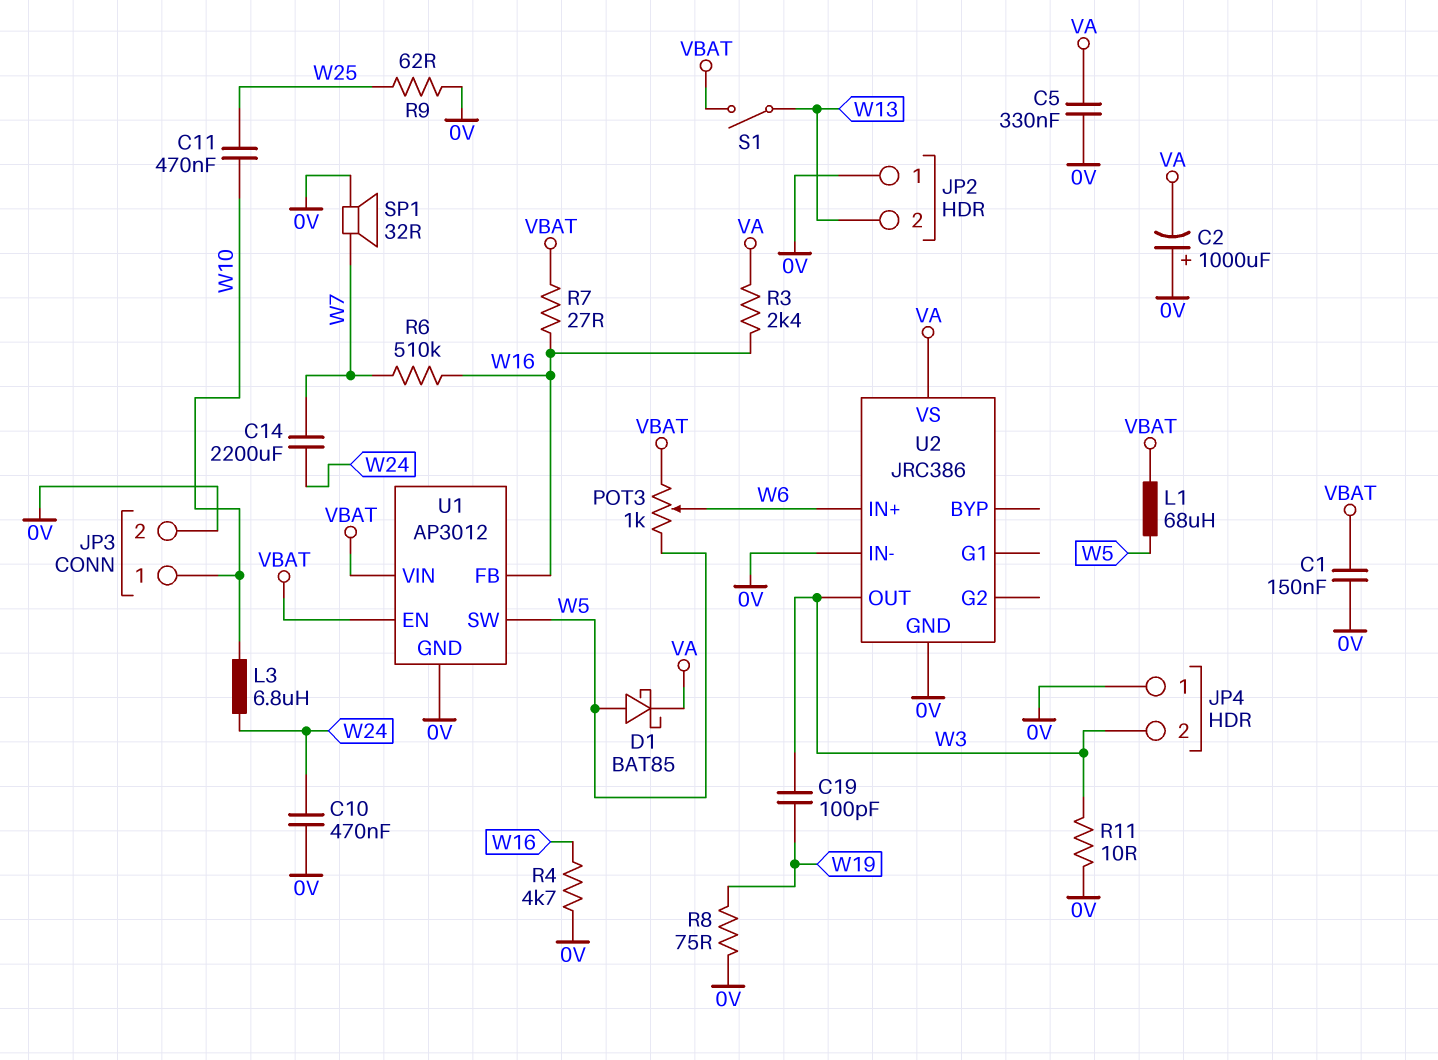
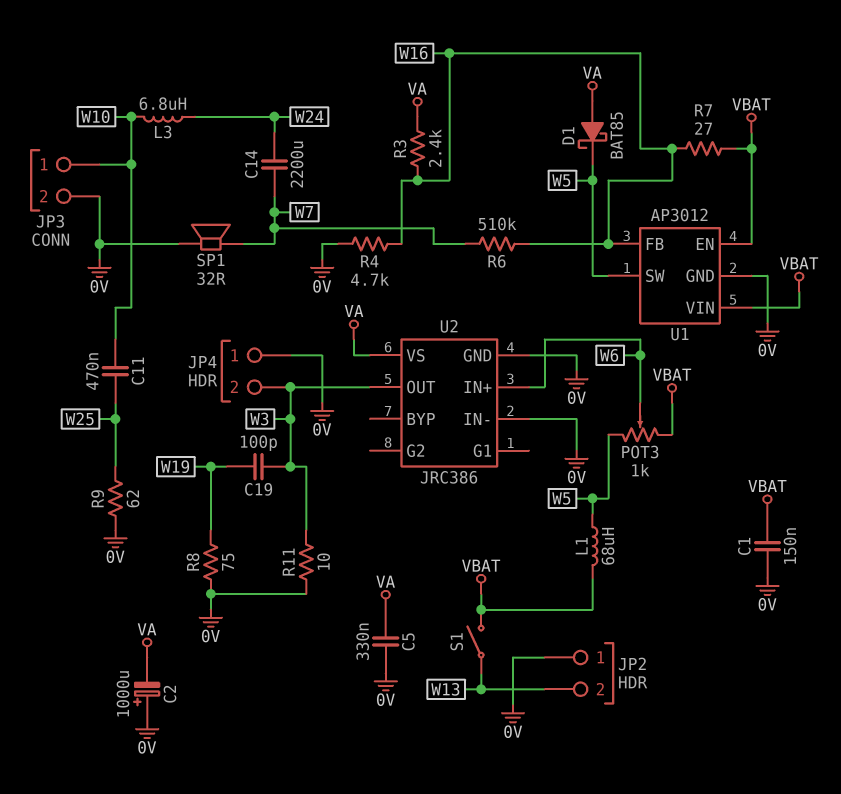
C10: 470nF (0V, W24) -> none
D1: schottky BAT85 (A W5, K VA) -> schottky BAT85 (A VA, K W5)

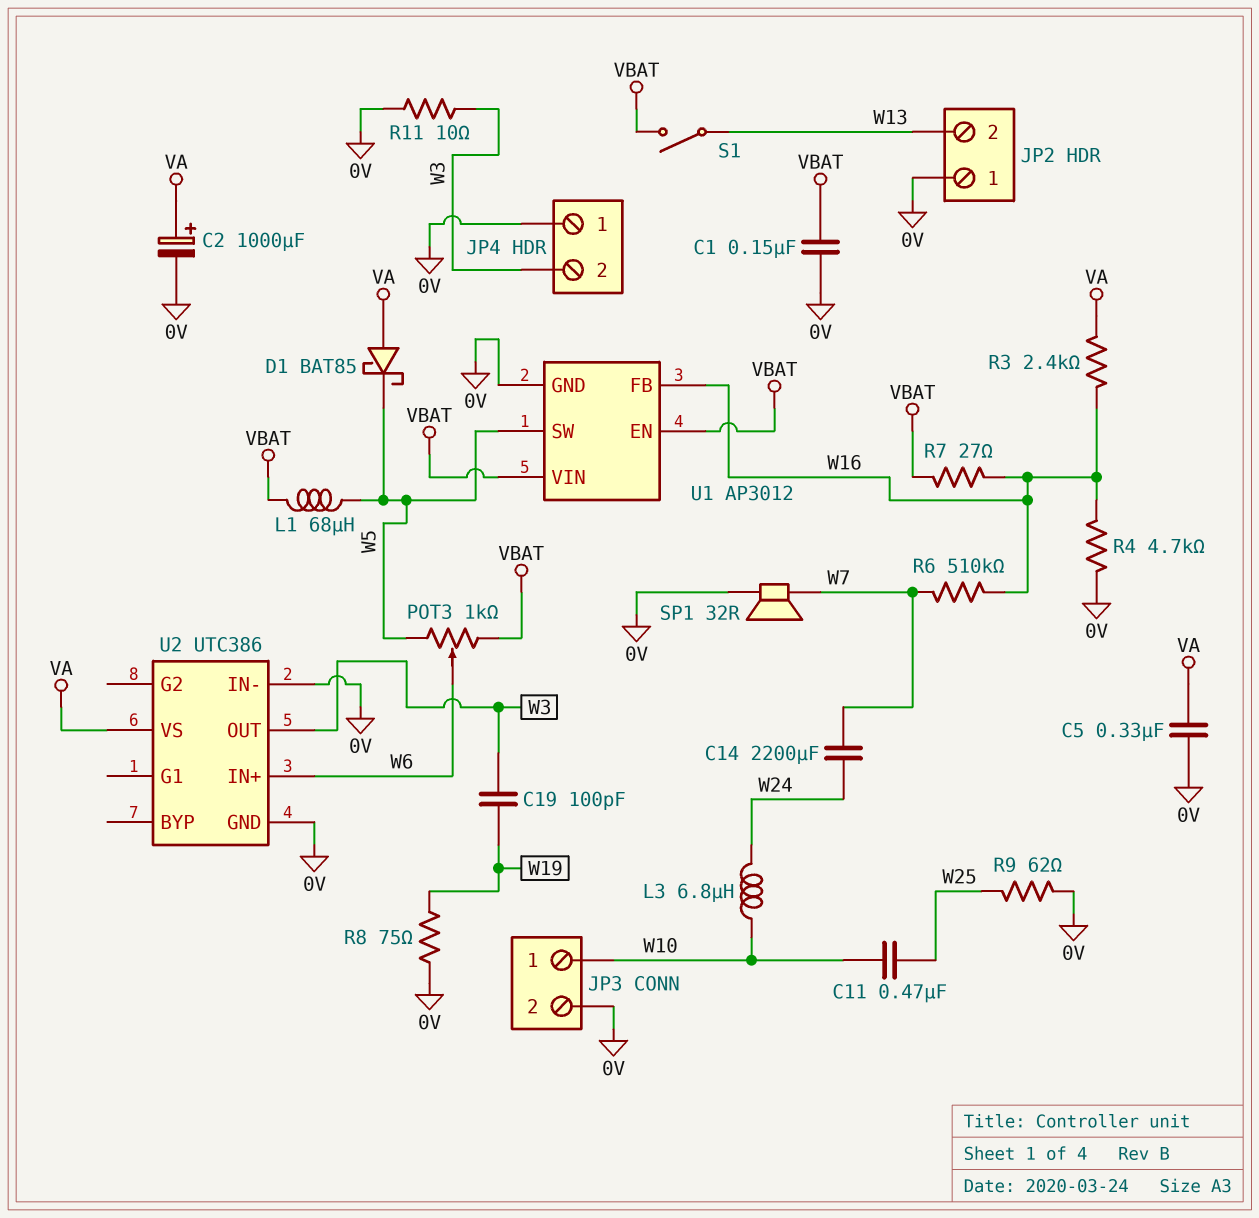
C2: 1000uF (plus 0V, minus VA) -> 1000uF (plus VA, minus 0V)
U2: JRC386 -> UTC386

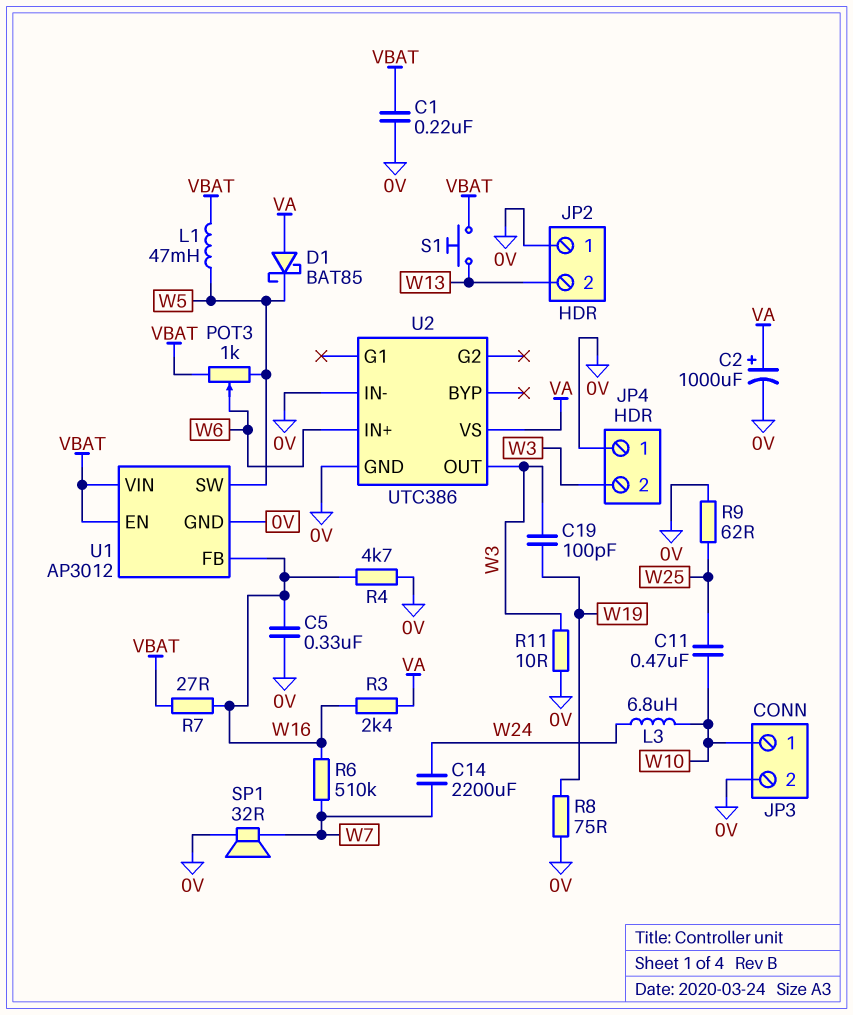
C1: 150nF (0V, VBAT) -> 220nF (0V, VBAT)
C5: 330nF (0V, VA) -> 330nF (0V, W16)
L1: 68uH (VBAT, W5) -> 47mH (VBAT, W5)
S1: switch (VBAT, W13) -> button (VBAT, W13)

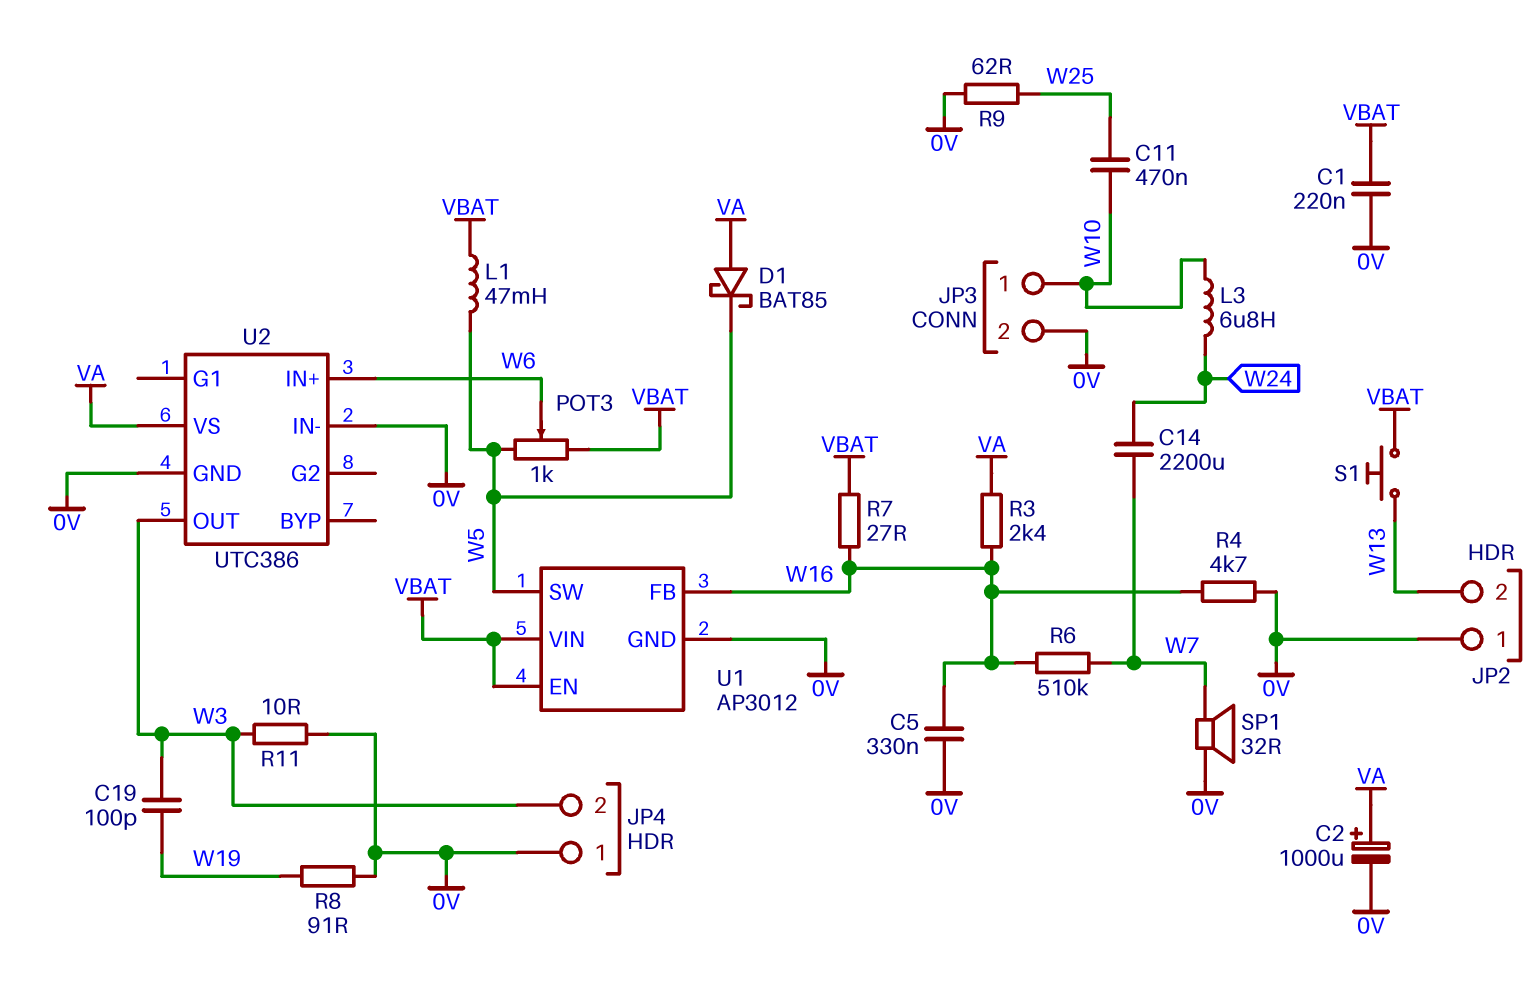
R8: 75 (0V, W19) -> 91 (0V, W19)

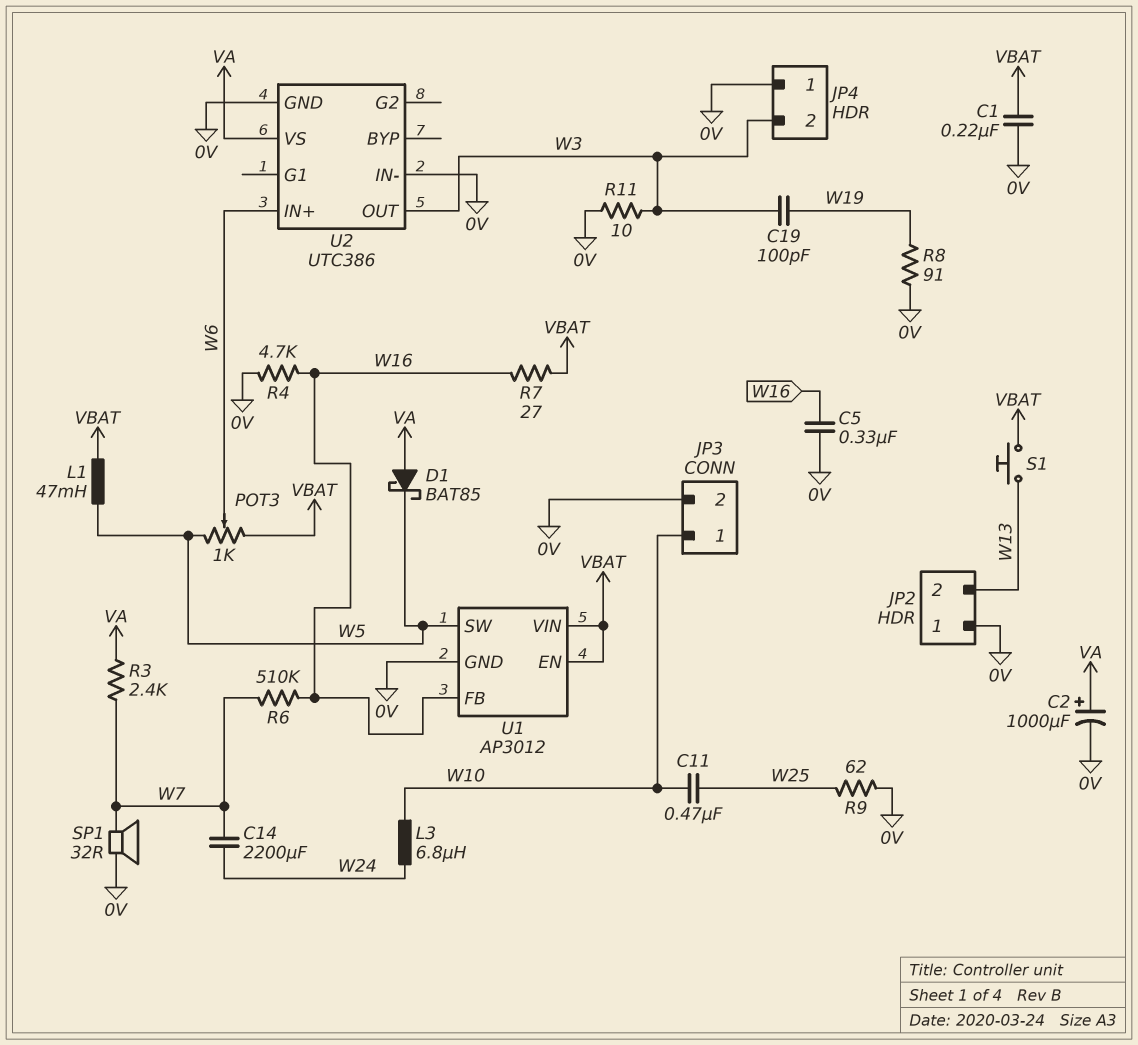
R3: 2.4k (VA, W16) -> 2.4k (VA, W7)

